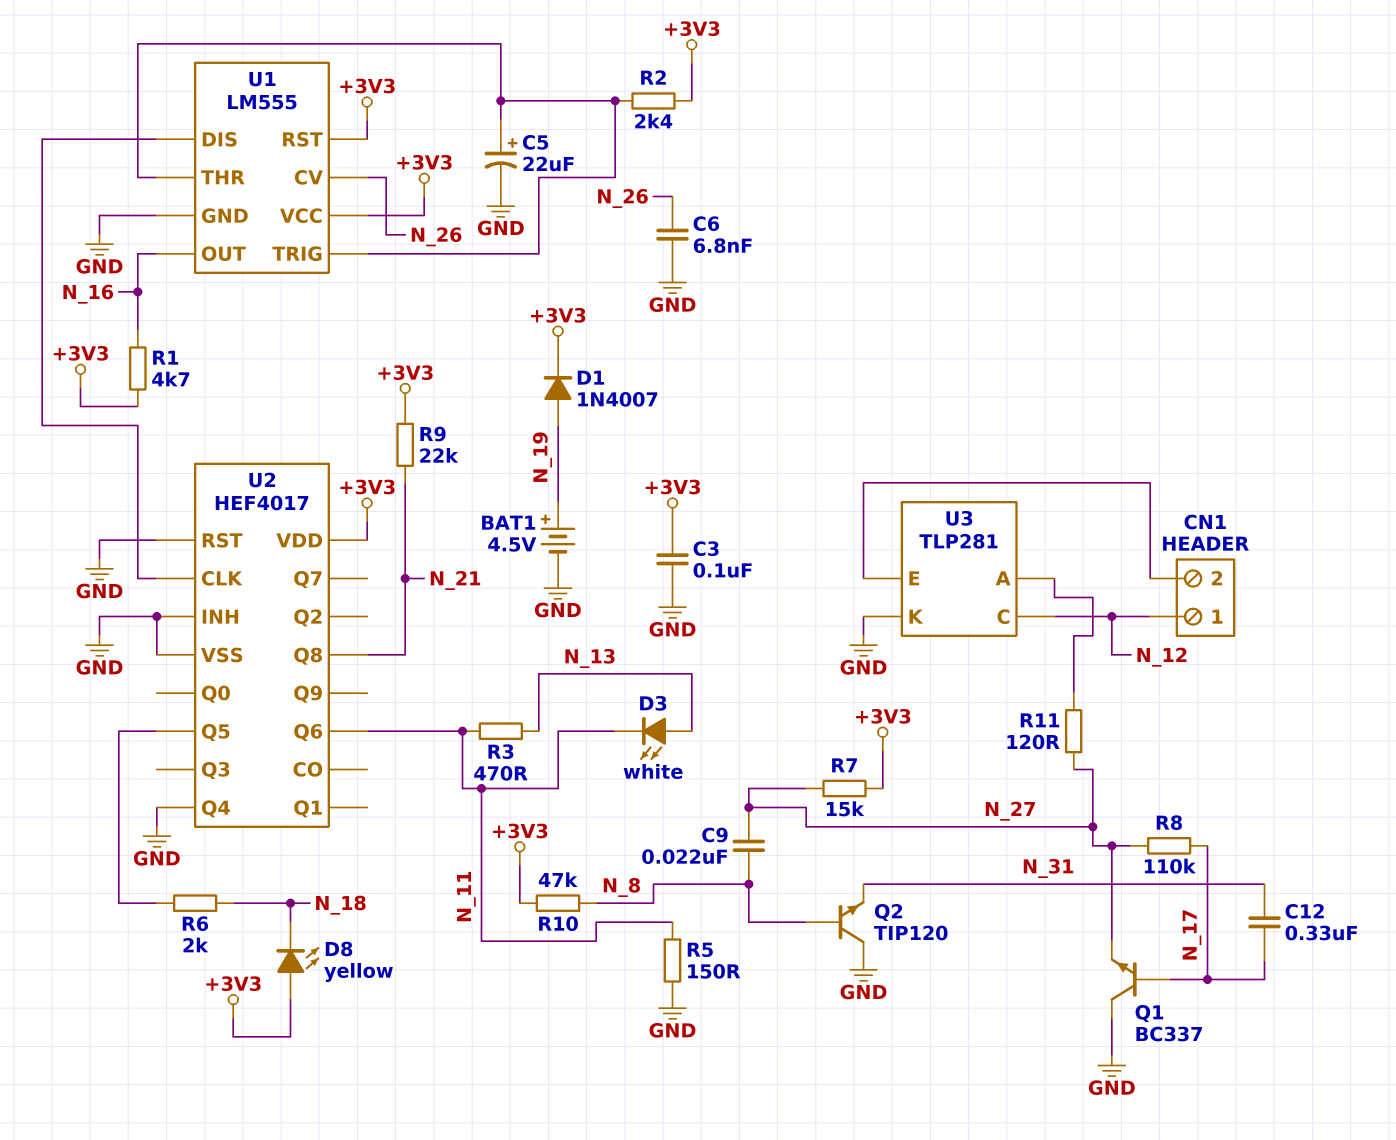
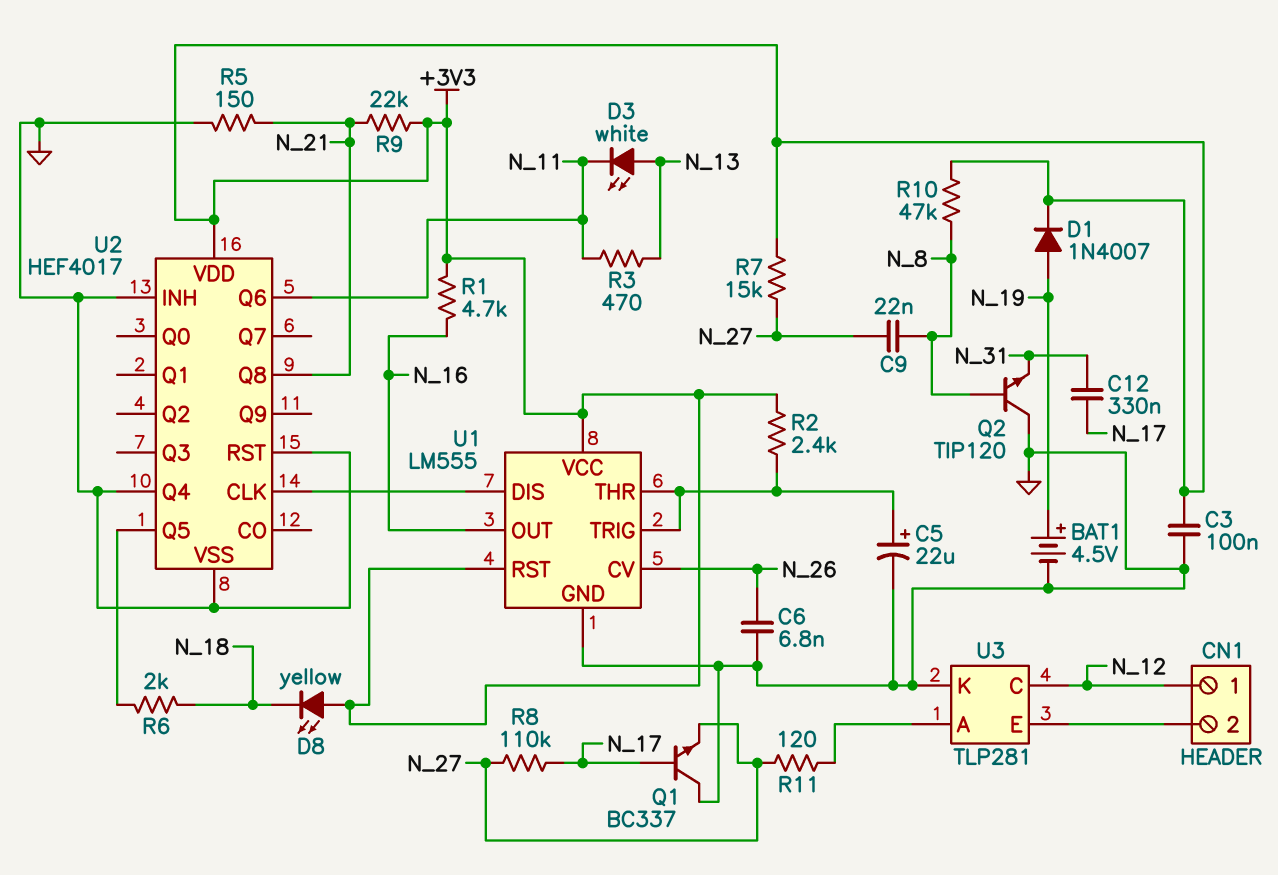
R5: 150 (GND, N_11) -> 150 (GND, N_21)

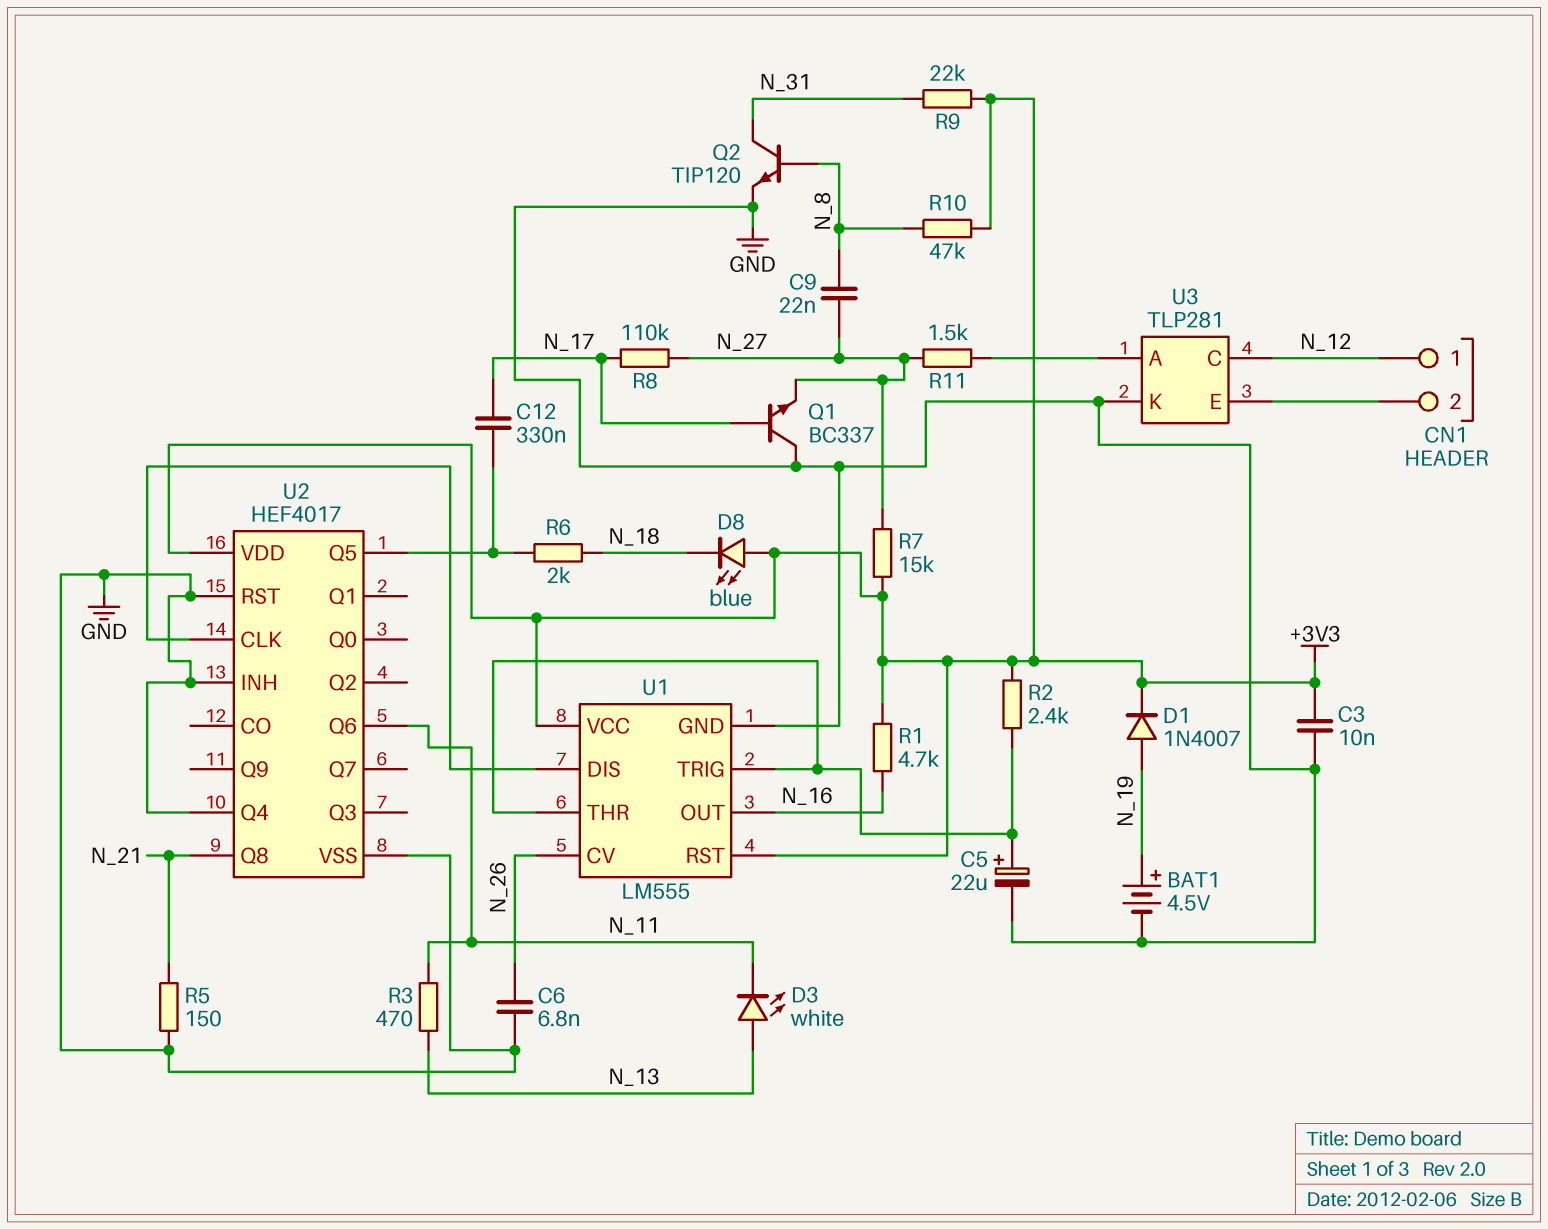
C3: 100nF (+3V3, GND) -> 10nF (+3V3, GND)
C12: 330nF (N_17, N_31) -> 330nF (N_17, U2/Q5)
D8: LED yellow (A +3V3, K N_18) -> LED blue (A +3V3, K N_18)
Q2: NPN TIP120 (B N_8, C GND, E N_31) -> NPN TIP120 (B N_8, C N_31, E GND)
R9: 22k (+3V3, N_21) -> 22k (+3V3, N_31)
R11: 120 (N_27, U3/A) -> 1.5k (N_27, U3/A)

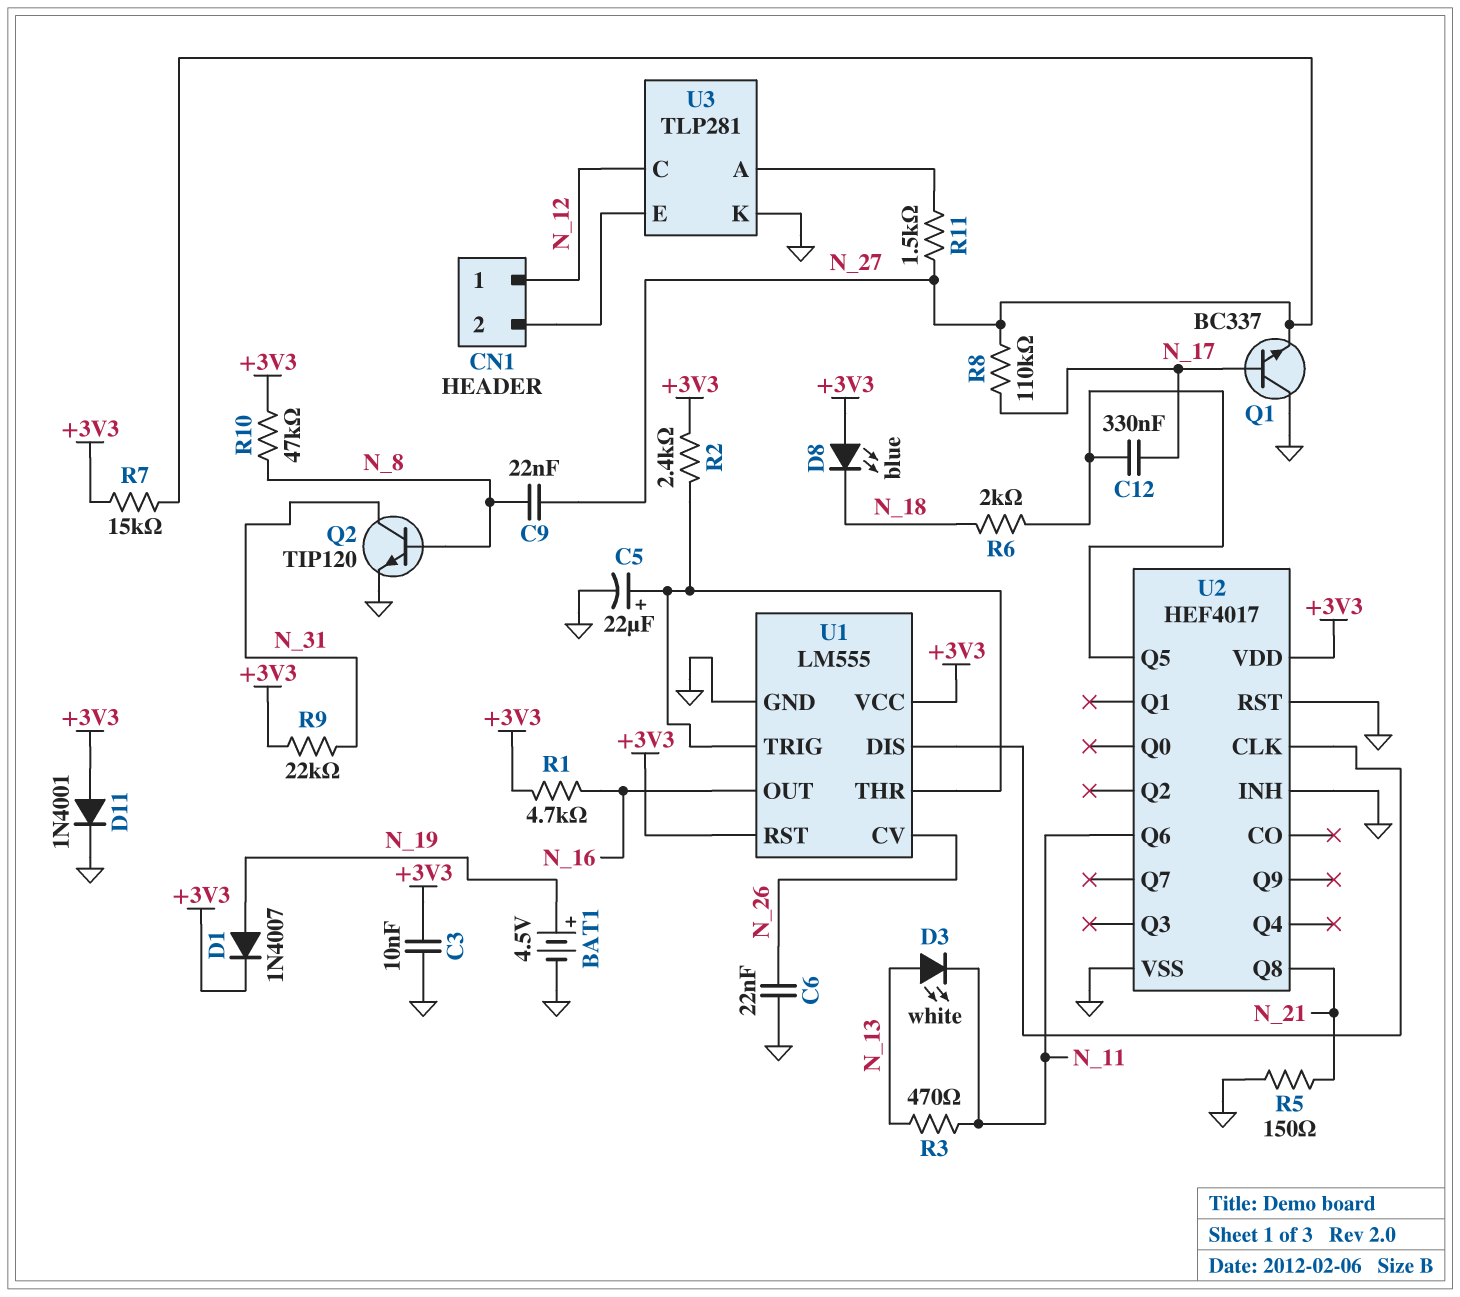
C6: 6.8nF (GND, N_26) -> 22nF (GND, N_26)
D11: none -> diode 1N4001 (A +3V3, K GND)
U2 pin Q4: GND -> none

